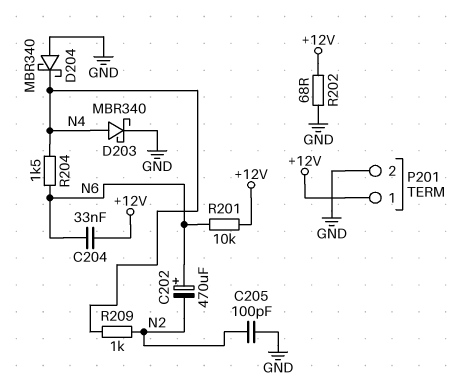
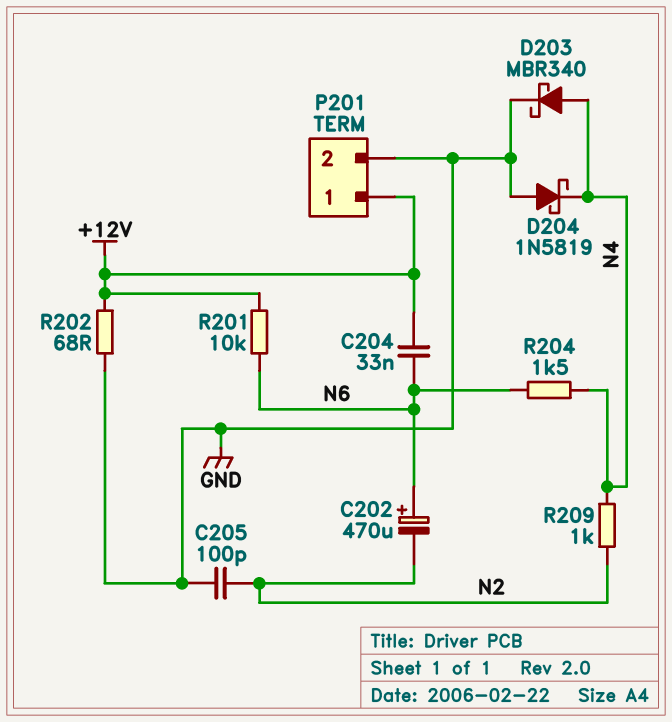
D204: schottky MBR340 (A GND, K N4) -> schottky 1N5819 (A GND, K N4)

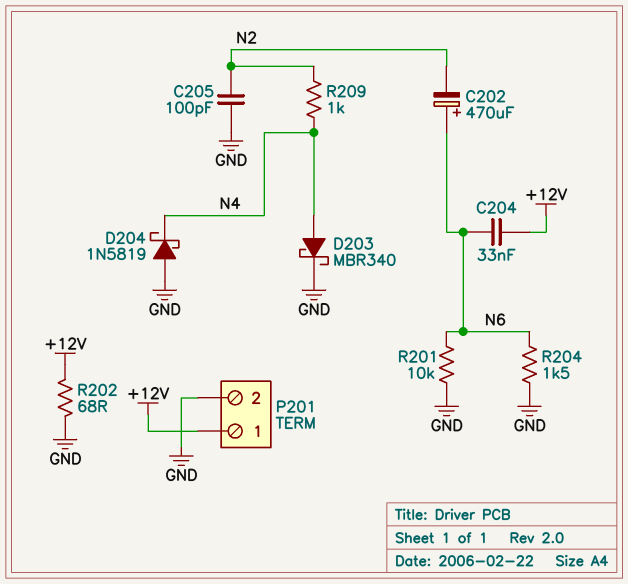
R201: 10k (+12V, N6) -> 10k (GND, N6)
R204: 1.5k (N4, N6) -> 1.5k (GND, N6)

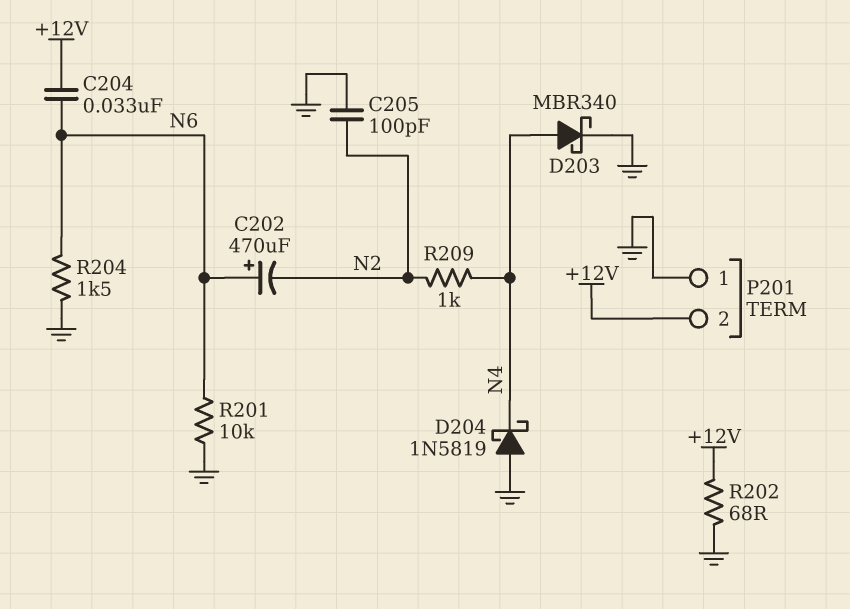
P201 pin 1: +12V -> GND
P201 pin 2: GND -> +12V

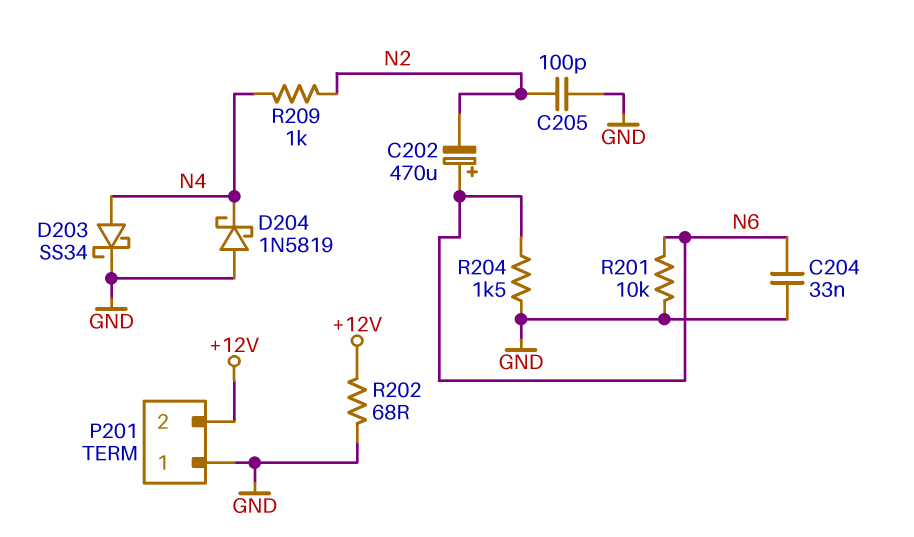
C204: 33nF (+12V, N6) -> 33nF (GND, N6)
D203: schottky MBR340 (A N4, K GND) -> schottky SS34 (A N4, K GND)

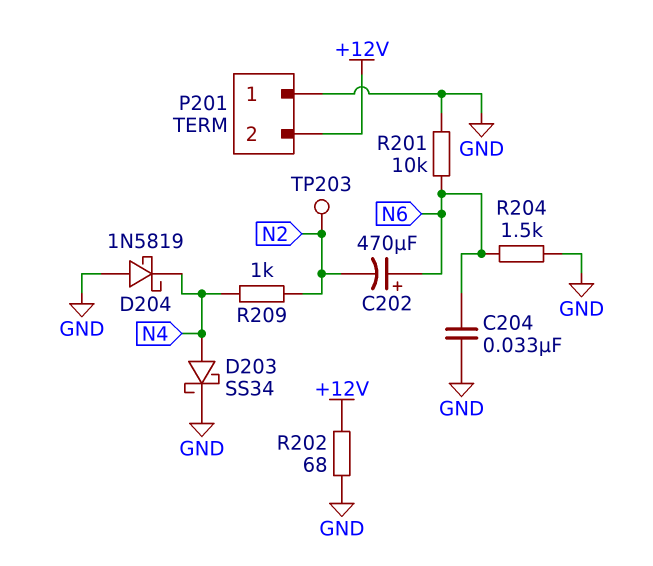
C205: 100pF (GND, N2) -> none
TP203: none -> test point (N2)

